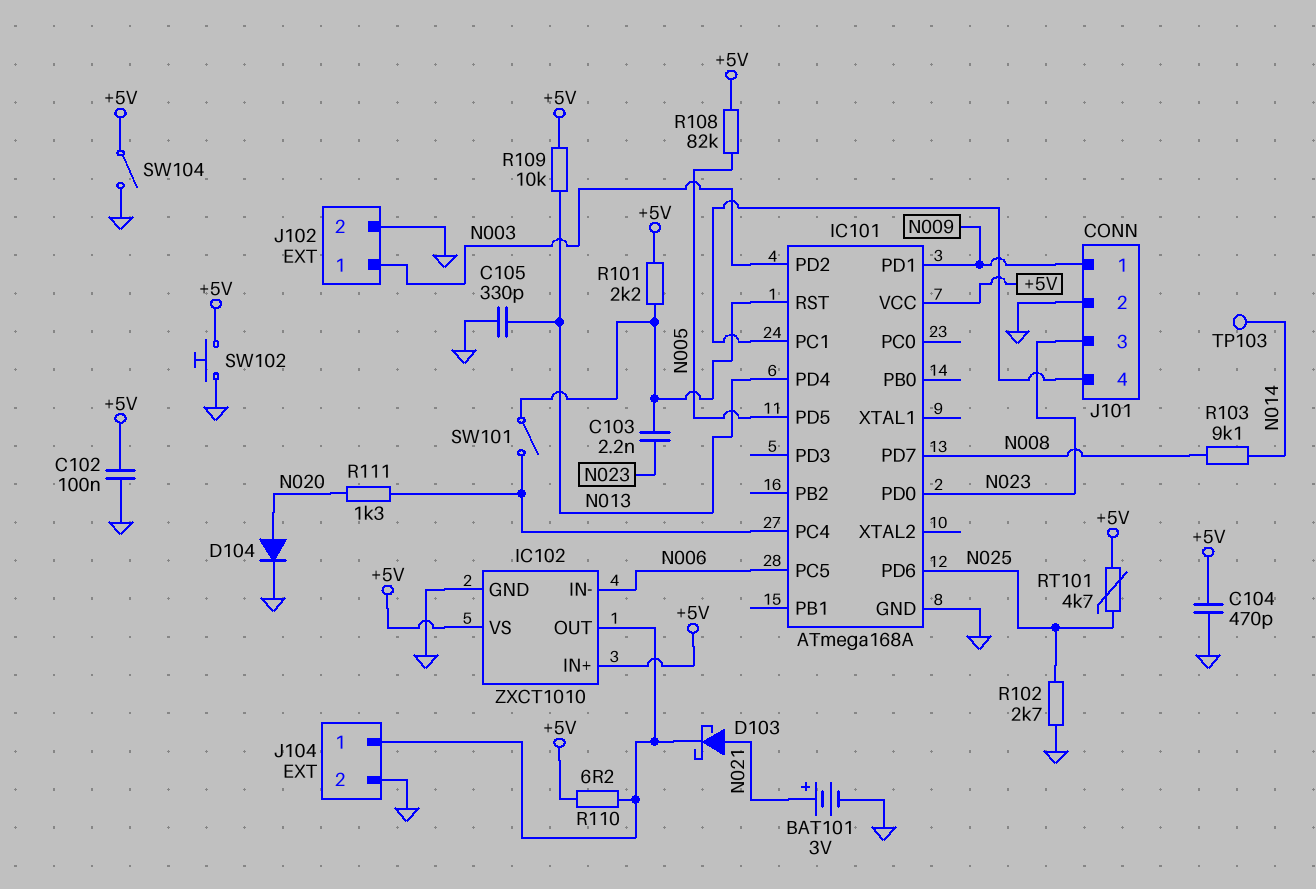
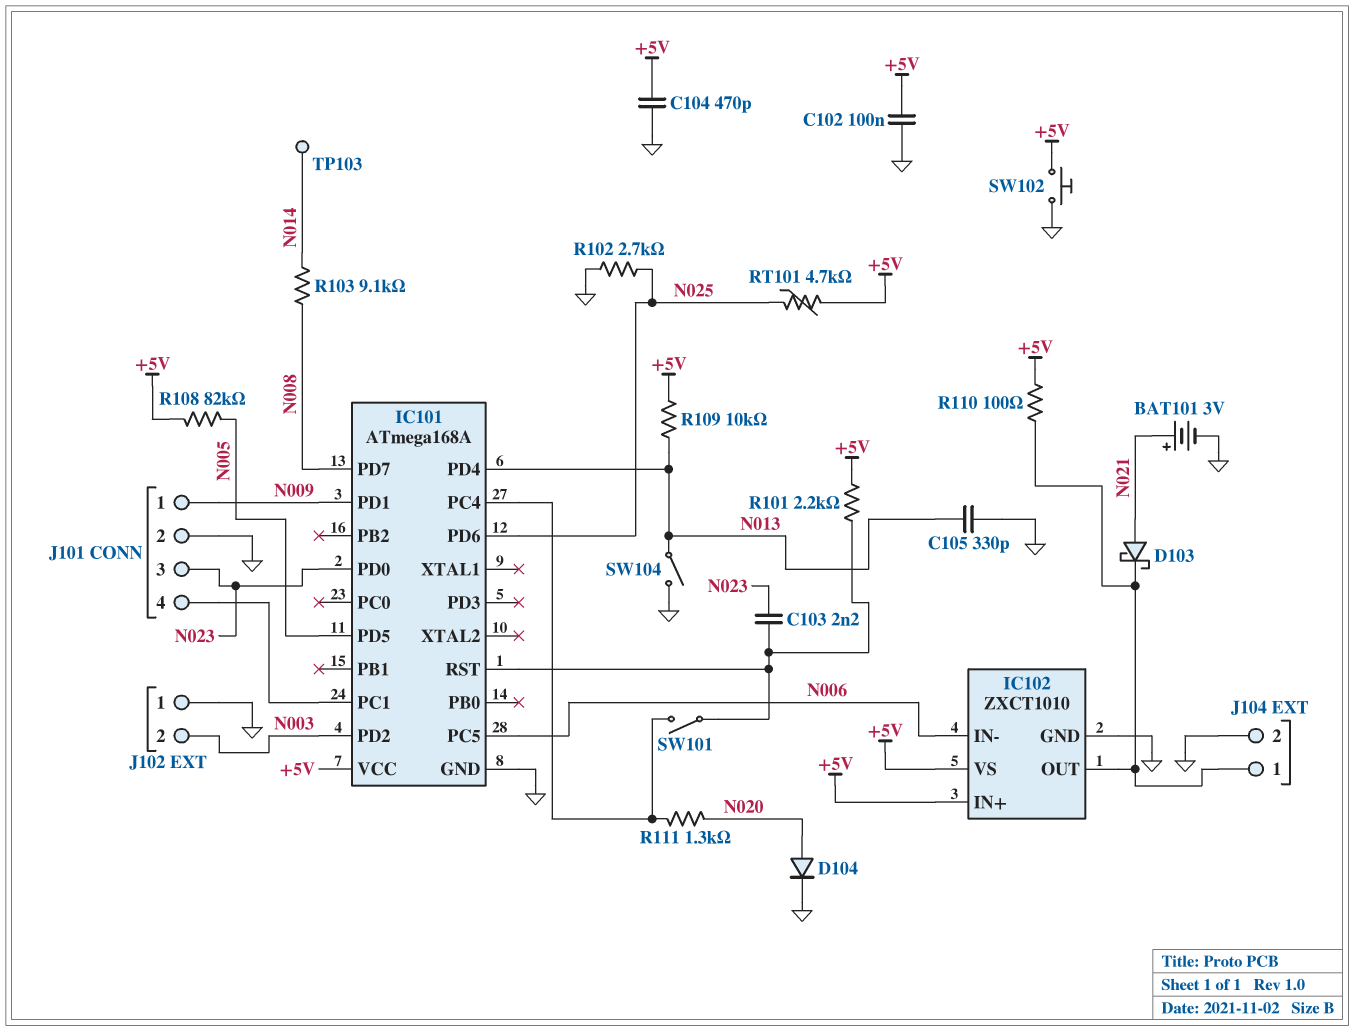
J102 pin 1: N003 -> GND
J102 pin 2: GND -> N003
R110: 6.2 (+5V, IC102/OUT) -> 100 (+5V, IC102/OUT)
SW104: switch (+5V, GND) -> switch (GND, N013)

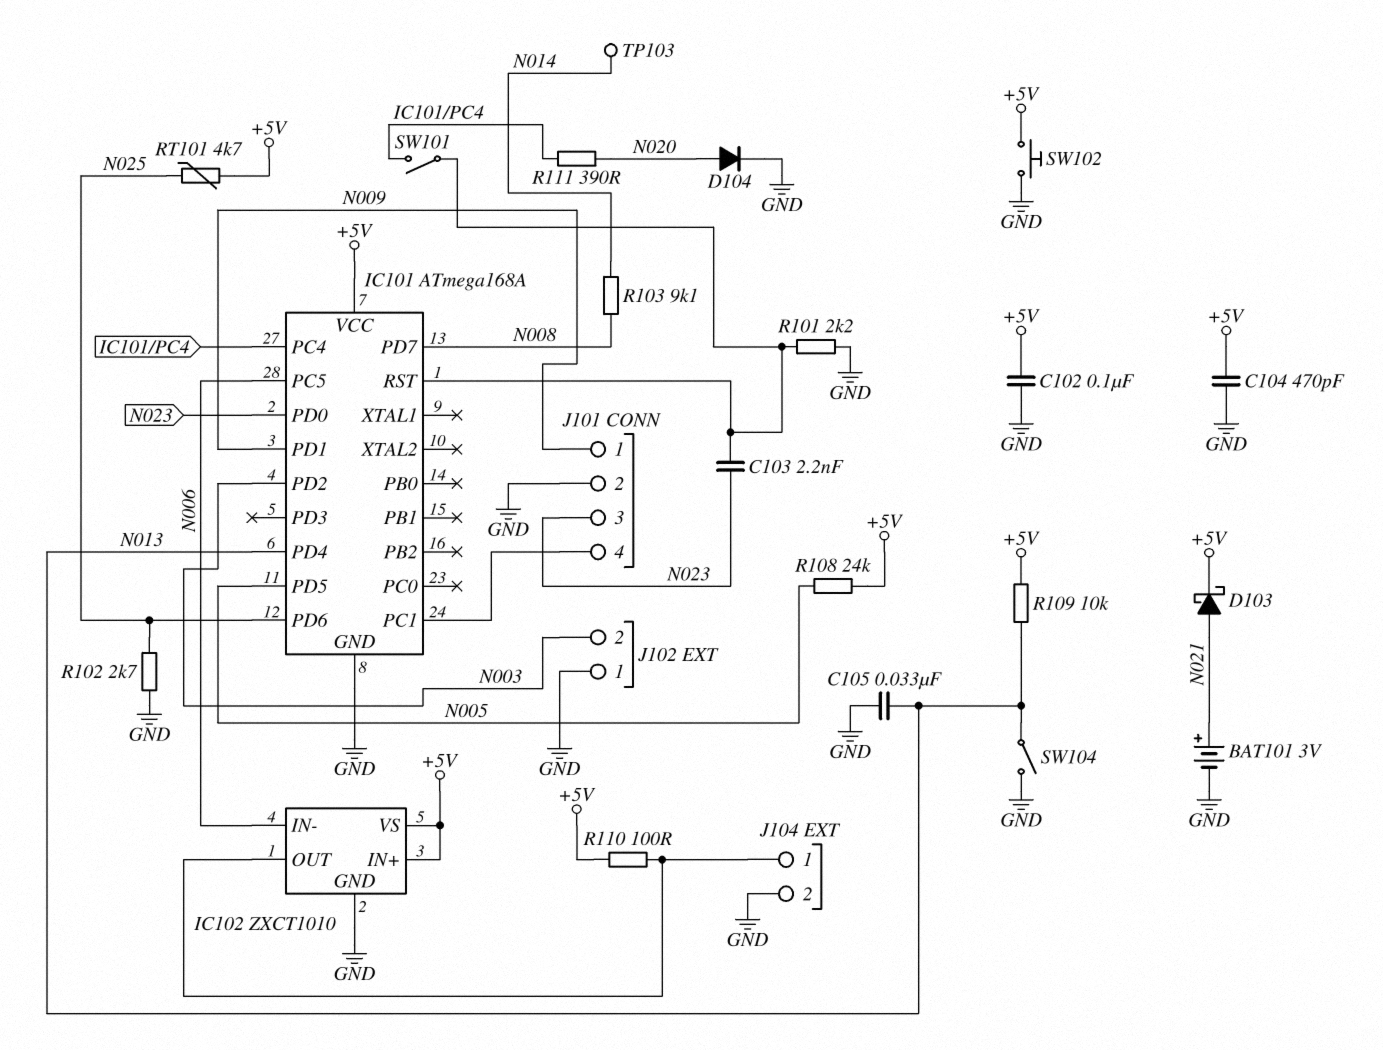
C105: 330pF (GND, N013) -> 33nF (GND, N013)
D103: schottky (A N021, K IC102/OUT) -> schottky (A N021, K +5V)
R101: 2.2k (+5V, IC101/RST) -> 2.2k (GND, IC101/RST)
R108: 82k (+5V, N005) -> 24k (+5V, N005)
R111: 1.3k (IC101/PC4, N020) -> 390 (IC101/PC4, N020)

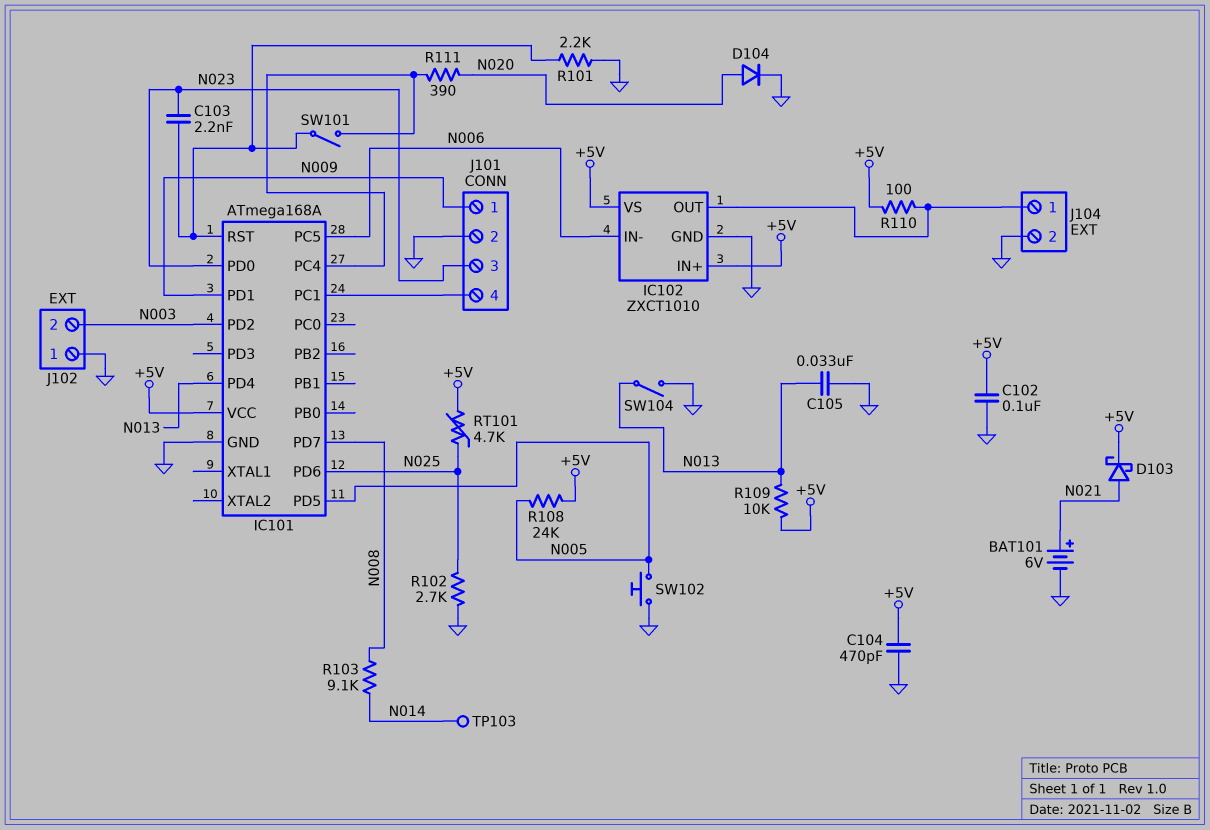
BAT101: 3V (plus N021, minus GND) -> 6V (plus N021, minus GND)
SW102: button (+5V, GND) -> button (GND, N005)

